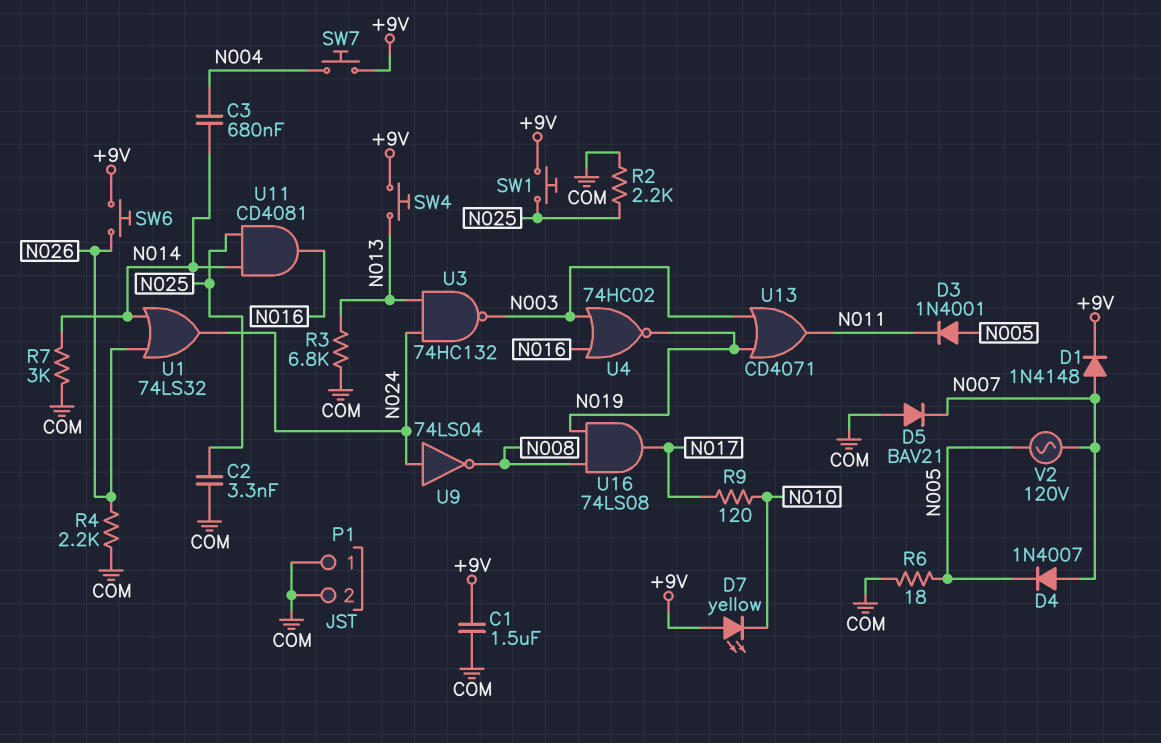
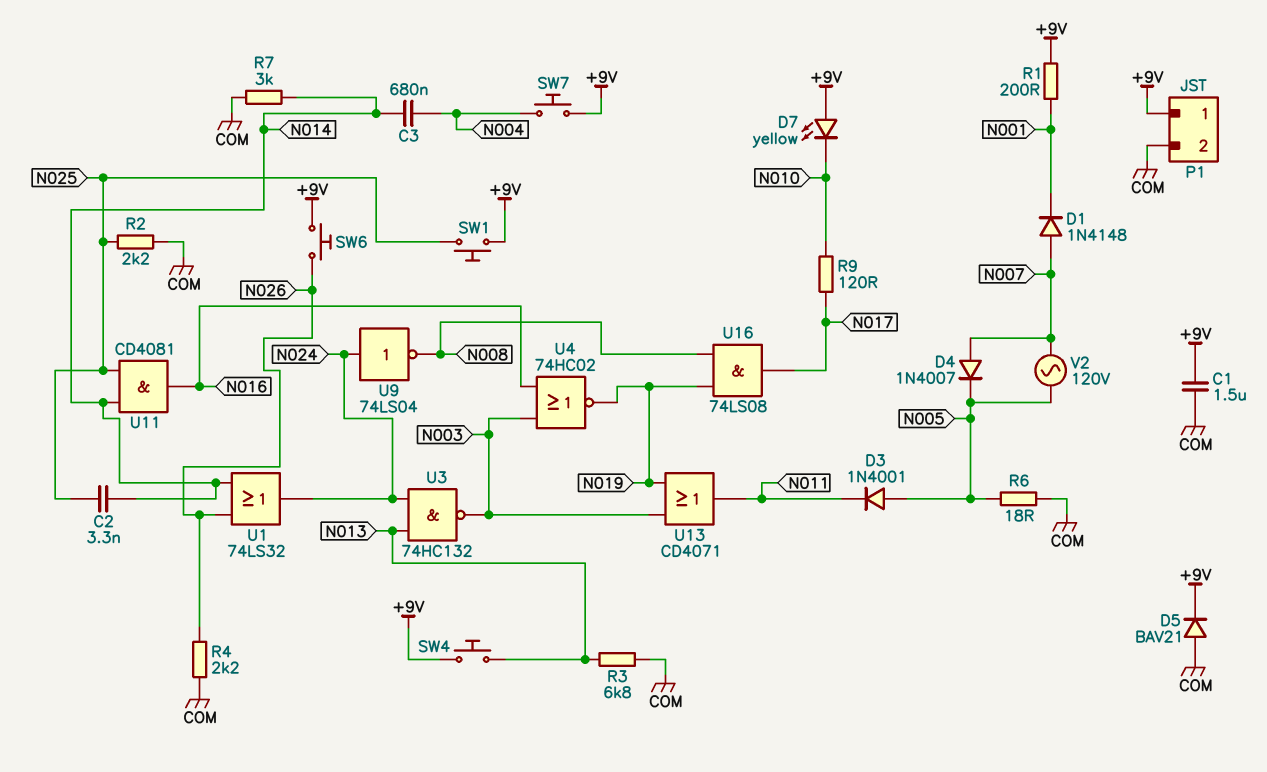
C2: 3.3nF (COM, N025) -> 3.3nF (N014, N025)
D1: diode 1N4148 (A N007, K +9V) -> diode 1N4148 (A N007, K N001)
D5: diode BAV21 (A COM, K N007) -> diode BAV21 (A COM, K +9V)
P1 pin 1: COM -> +9V
R1: none -> 200 (+9V, N001)

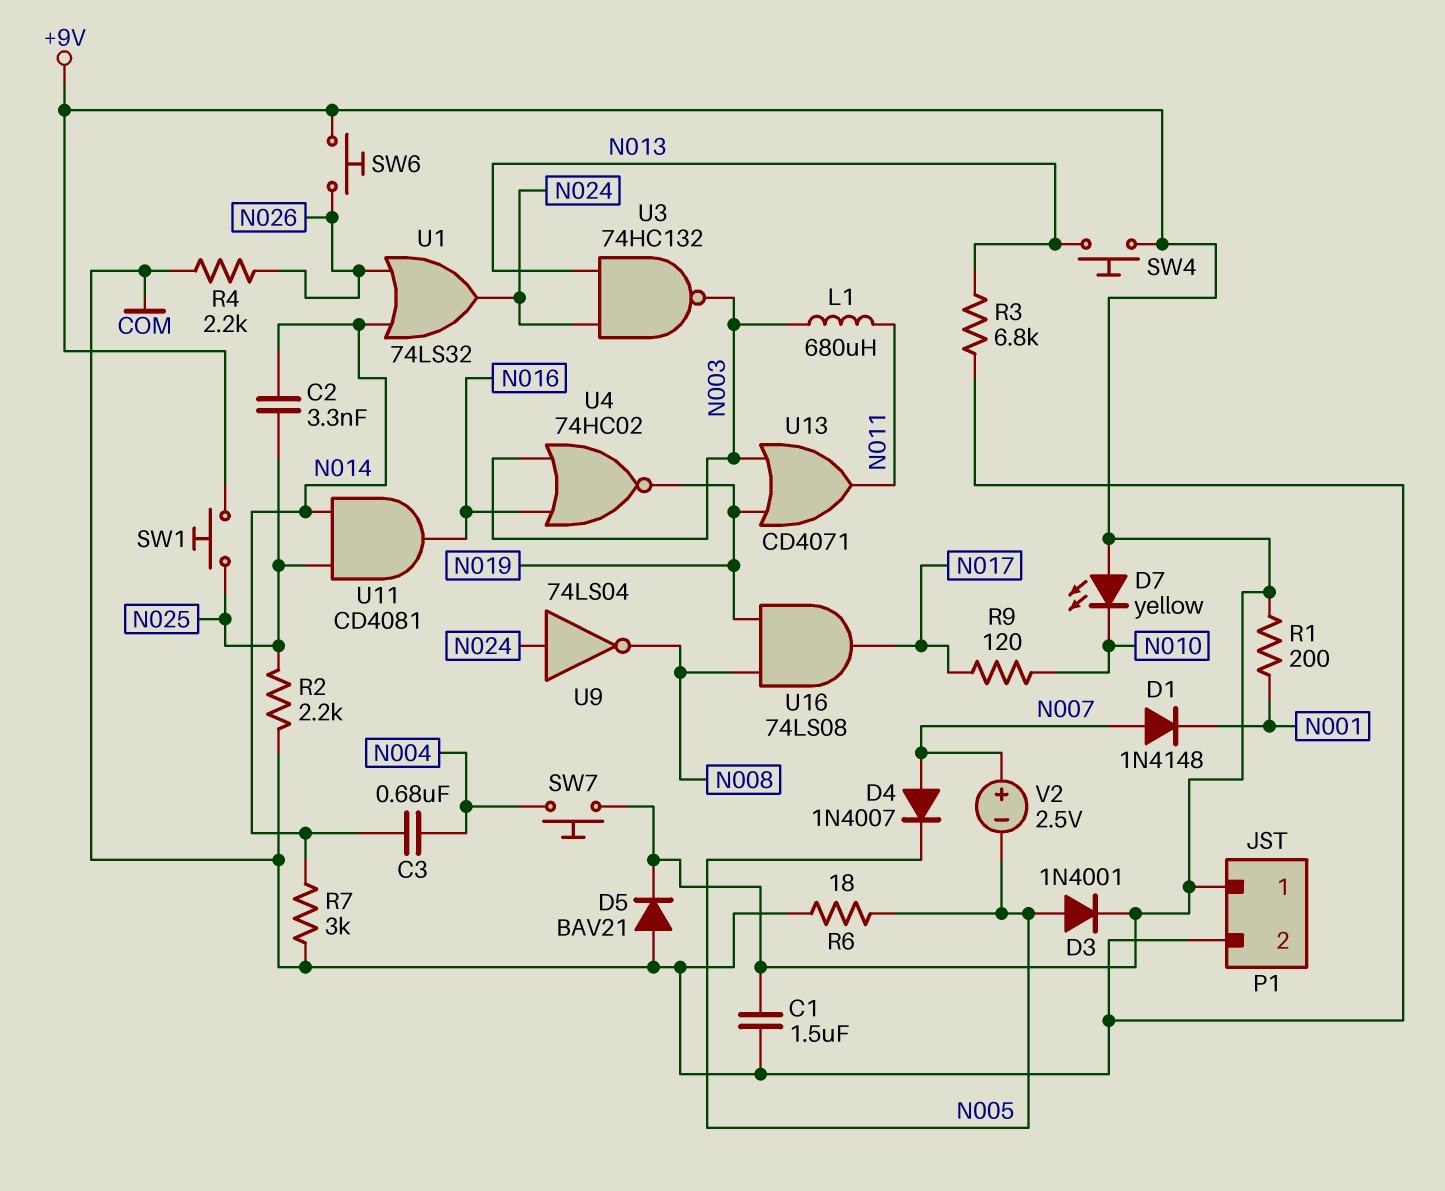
D3: diode 1N4001 (A N005, K N011) -> diode 1N4001 (A N005, K +9V)
L1: none -> 680uH (N003, N011)
V2: AC 120V (N005, N007) -> 2.5V (plus N007, minus N005)

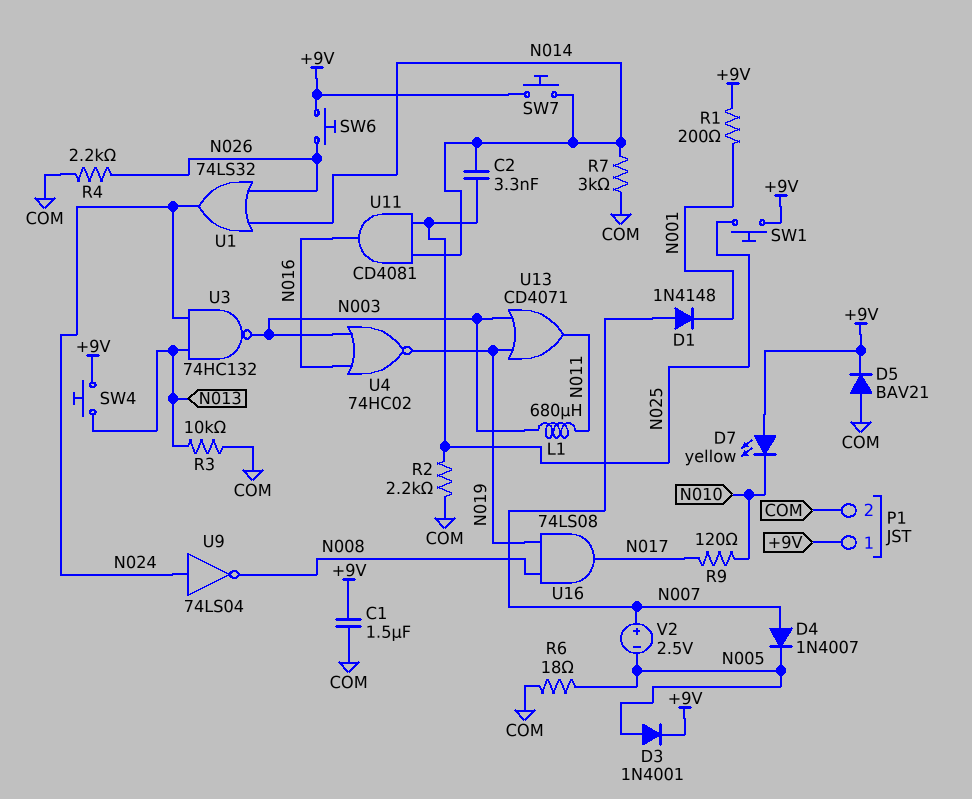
C3: 680nF (N004, N014) -> none
R3: 6.8k (COM, N013) -> 10k (COM, N013)
SW7: button (+9V, N004) -> button (+9V, N014)

